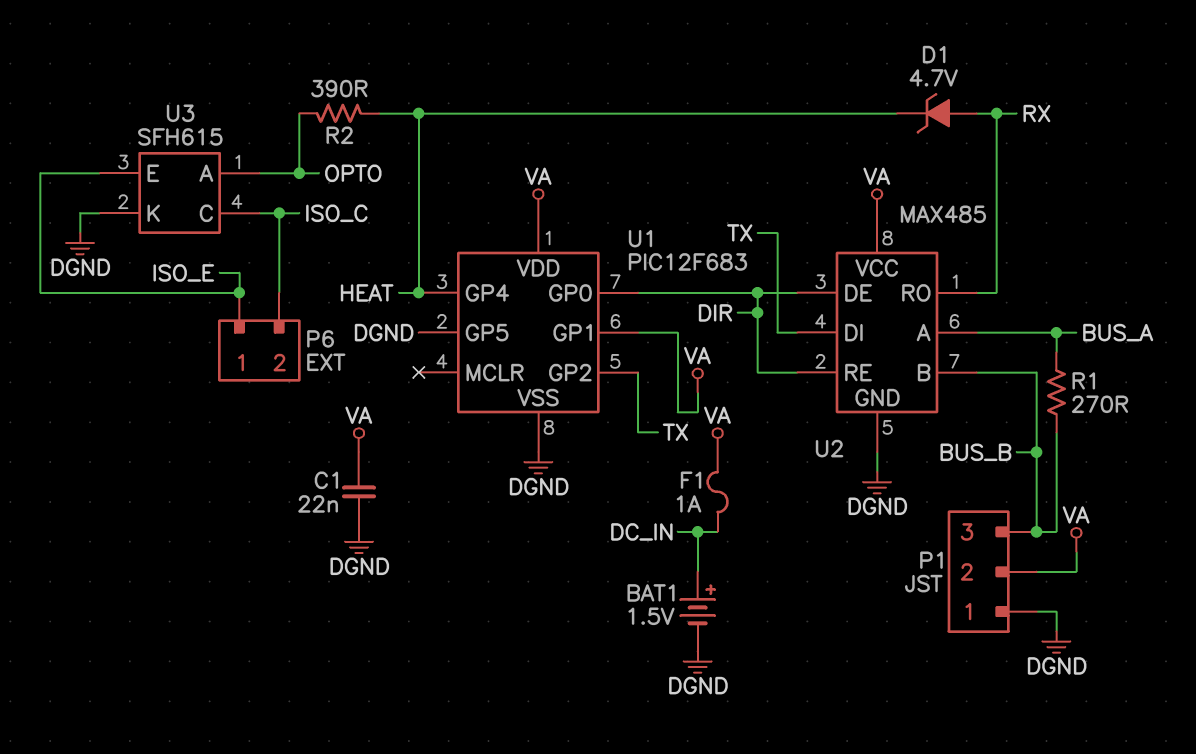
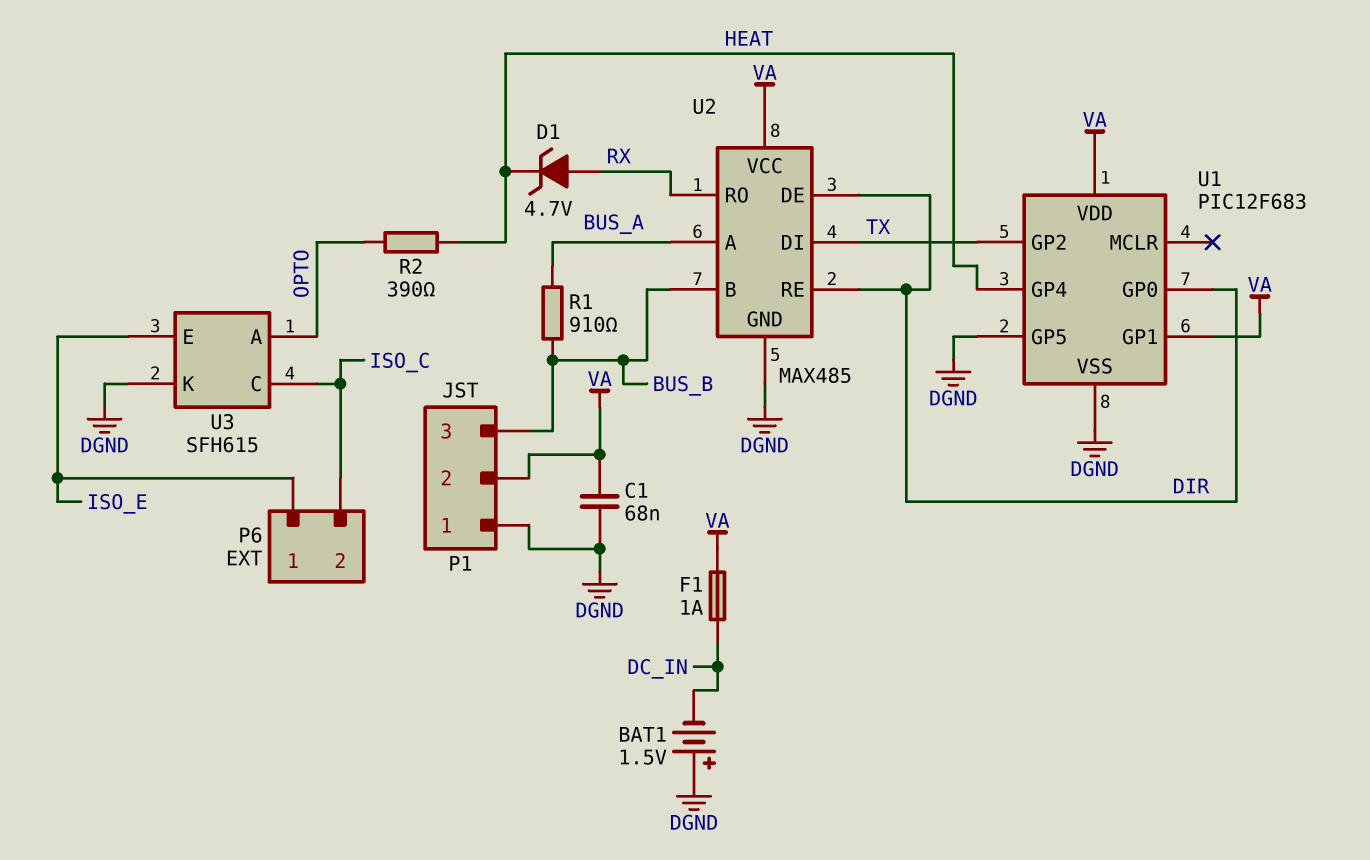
BAT1: 1.5V (plus DC_IN, minus DGND) -> 1.5V (plus DGND, minus DC_IN)
C1: 22nF (DGND, VA) -> 68nF (DGND, VA)
R1: 270 (BUS_A, BUS_B) -> 910 (BUS_A, BUS_B)

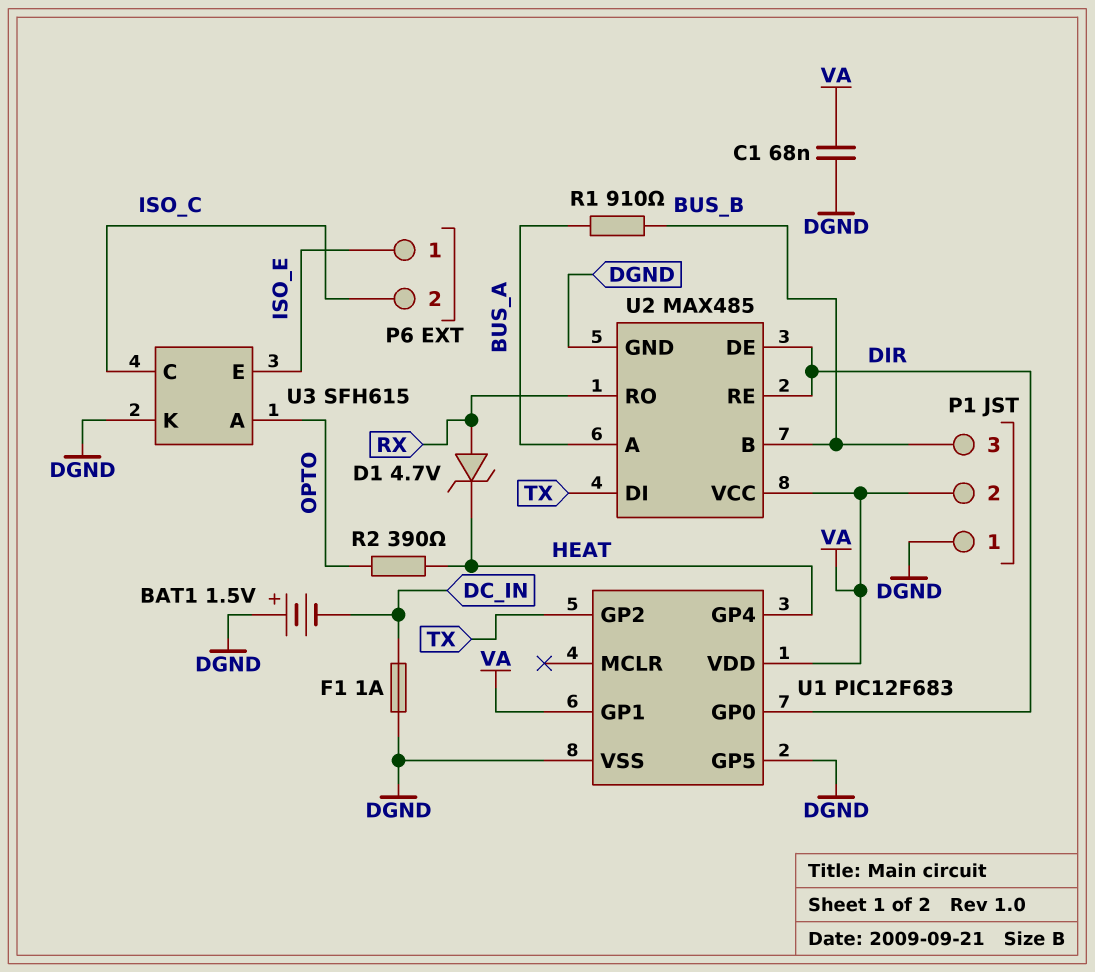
F1: 1A (DC_IN, VA) -> 1A (DC_IN, DGND)

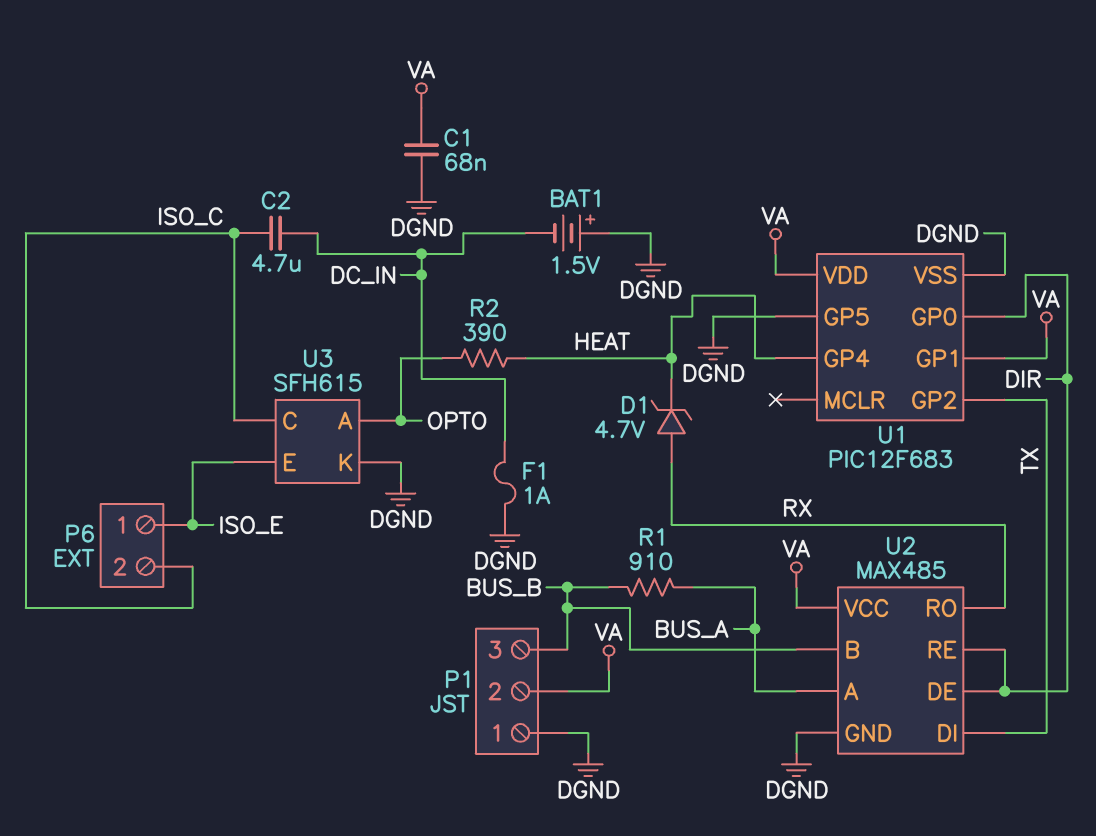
C2: none -> 4.7uF (DC_IN, ISO_C)

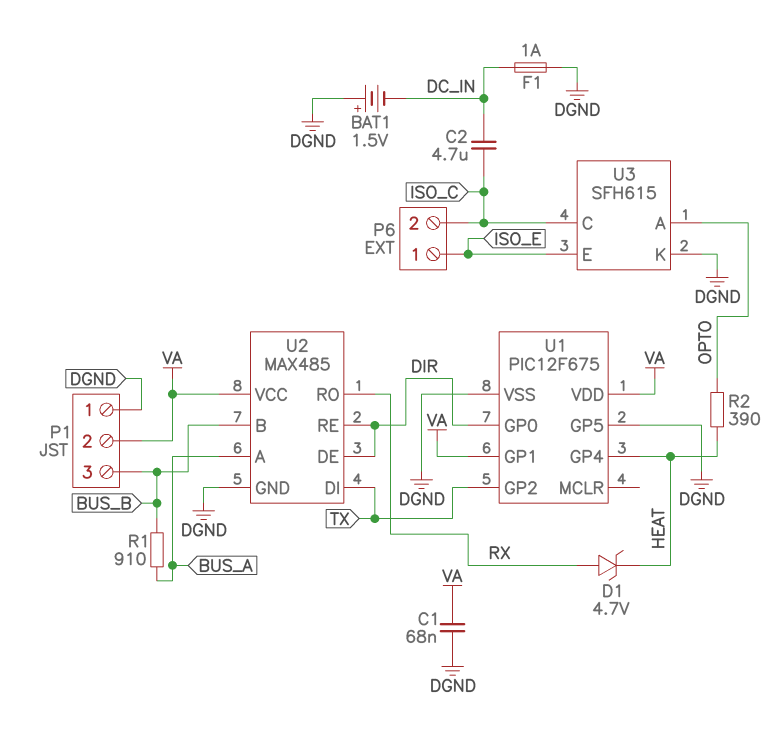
U1: PIC12F683 -> PIC12F675

